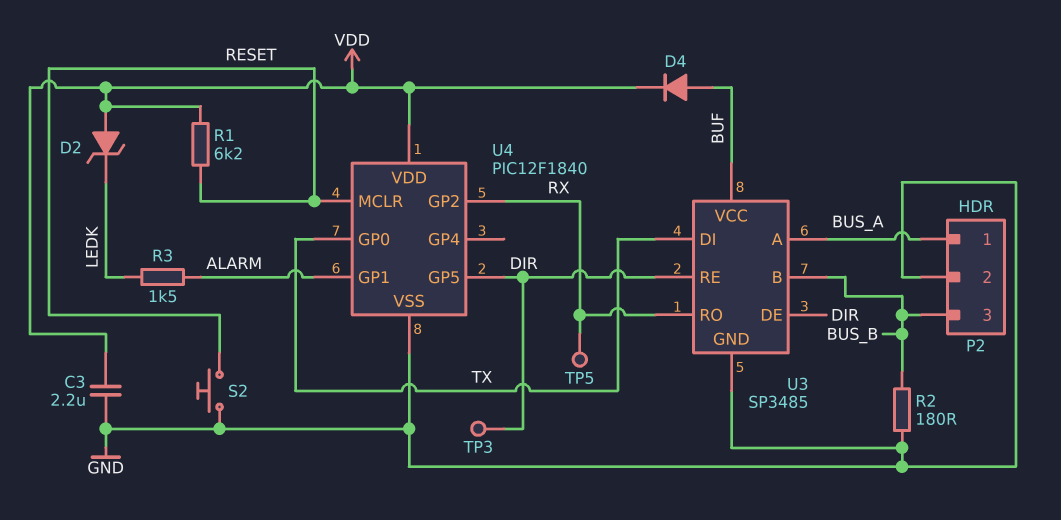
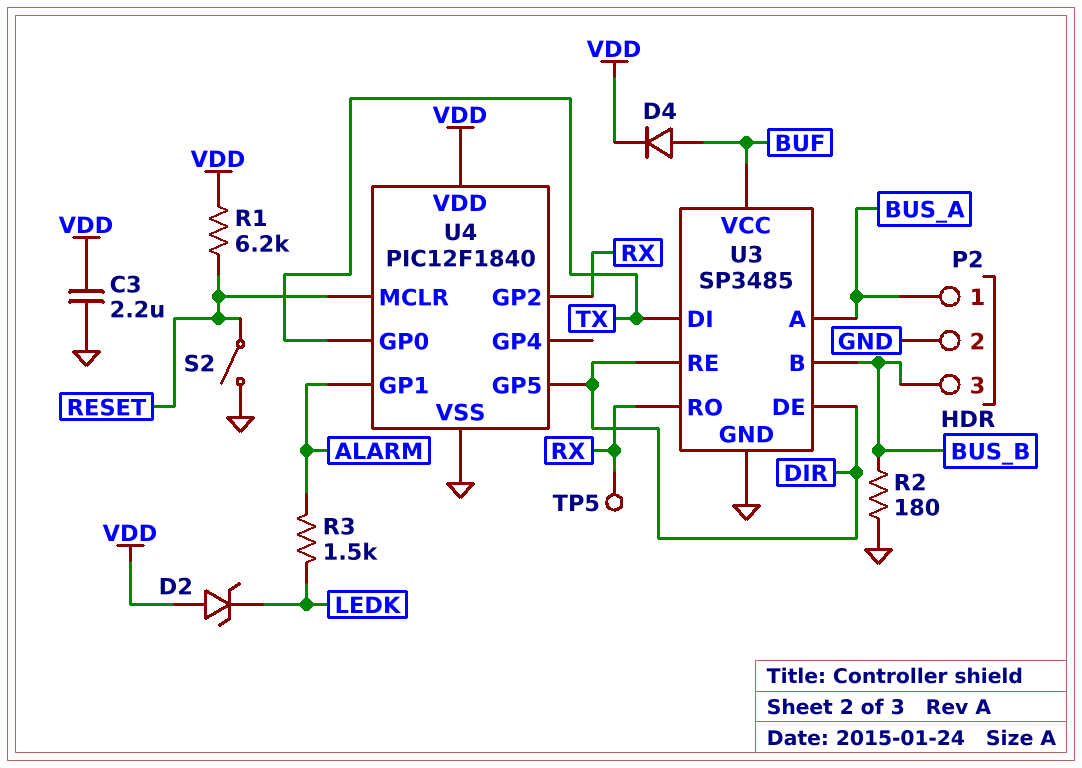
S2: button (GND, RESET) -> switch (GND, RESET)
TP3: test point (DIR) -> none

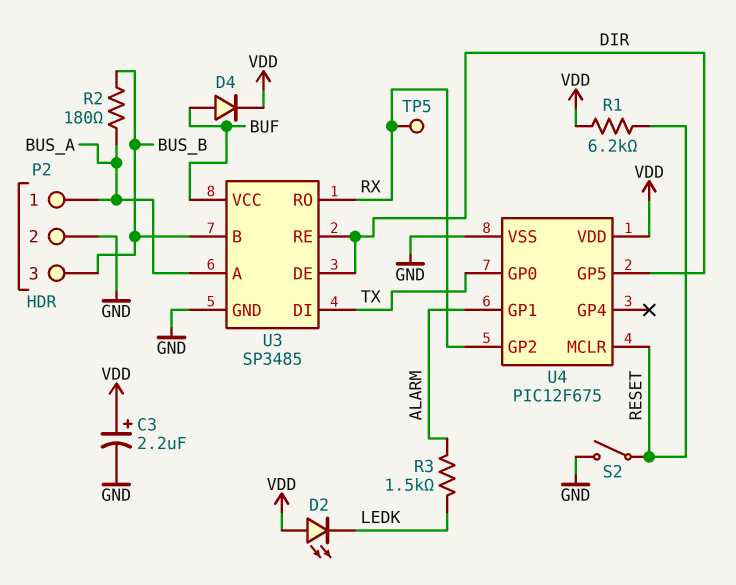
C3: 2.2uF (GND, VDD) -> 2.2uF (plus VDD, minus GND)
D2: zener (A VDD, K LEDK) -> LED (A VDD, K LEDK)
R2: 180 (BUS_B, GND) -> 180 (BUS_A, BUS_B)
U4: PIC12F1840 -> PIC12F675

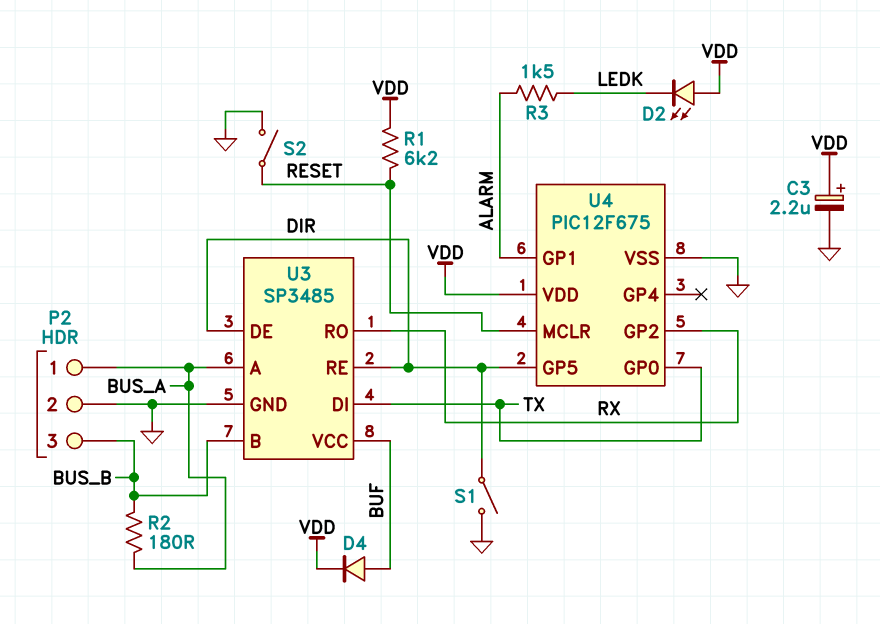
S1: none -> switch (DIR, GND)
TP5: test point (RX) -> none

